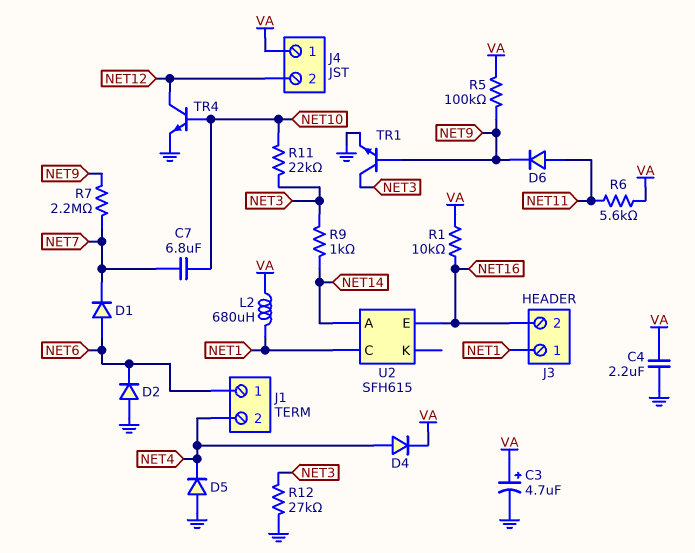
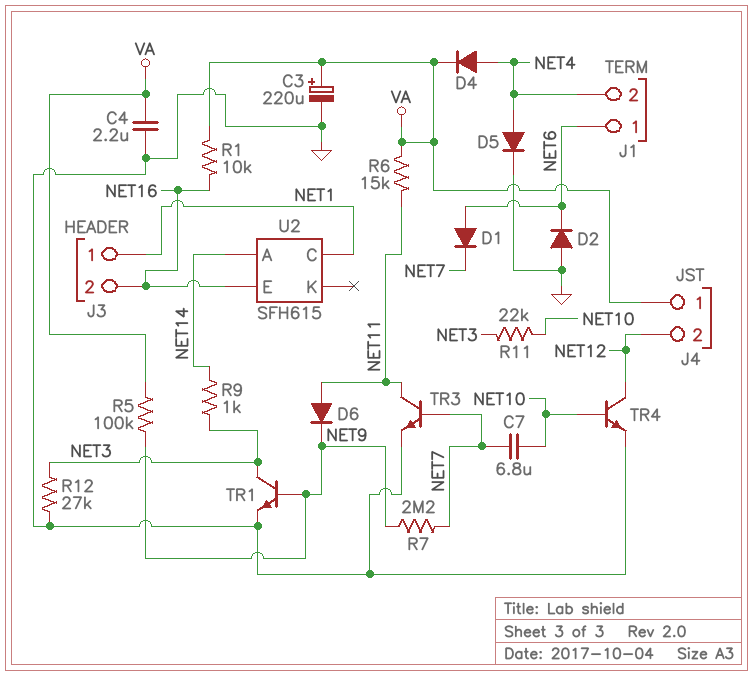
C3: 4.7uF (plus VA, minus GND) -> 220uF (plus VA, minus GND)
D5: diode (A GND, K NET4) -> diode (A NET4, K GND)
L2: 680uH (NET1, VA) -> none
R6: 5.6k (NET11, VA) -> 15k (NET11, VA)
TR3: none -> NPN (B NET7, C NET11, E GND)

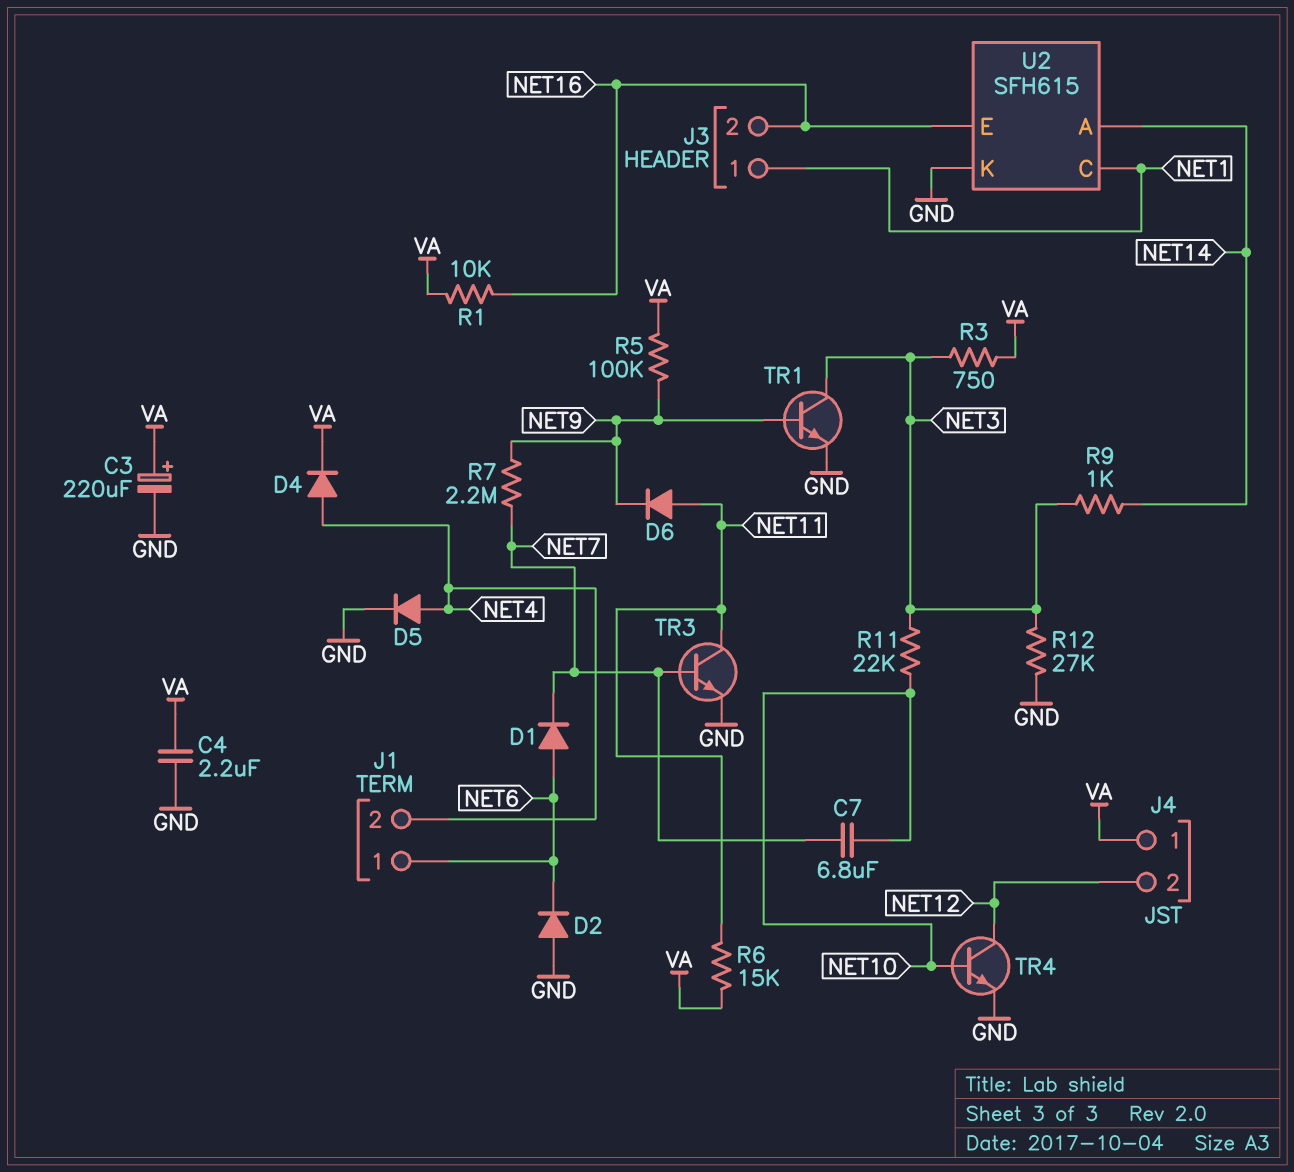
R3: none -> 750 (NET3, VA)
U2 pin K: none -> GND

